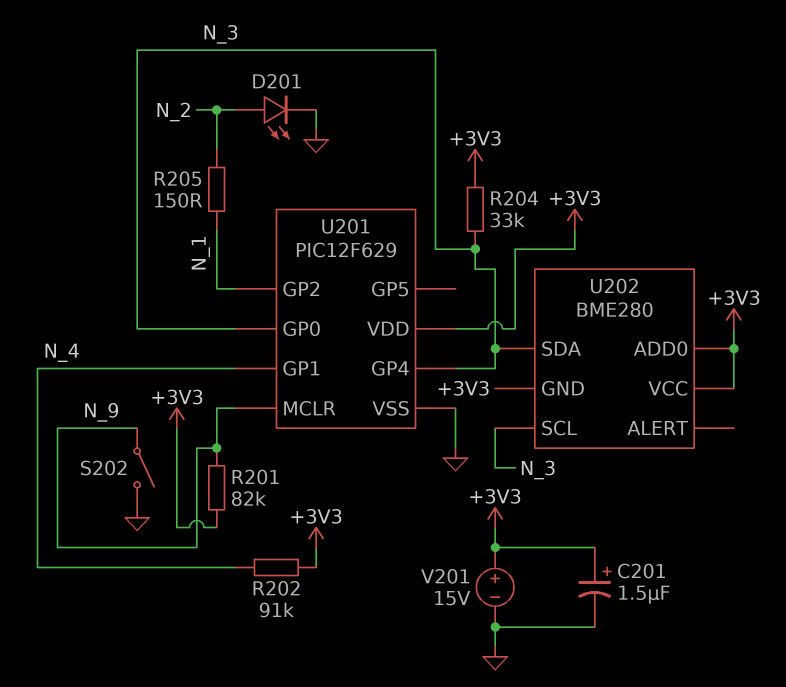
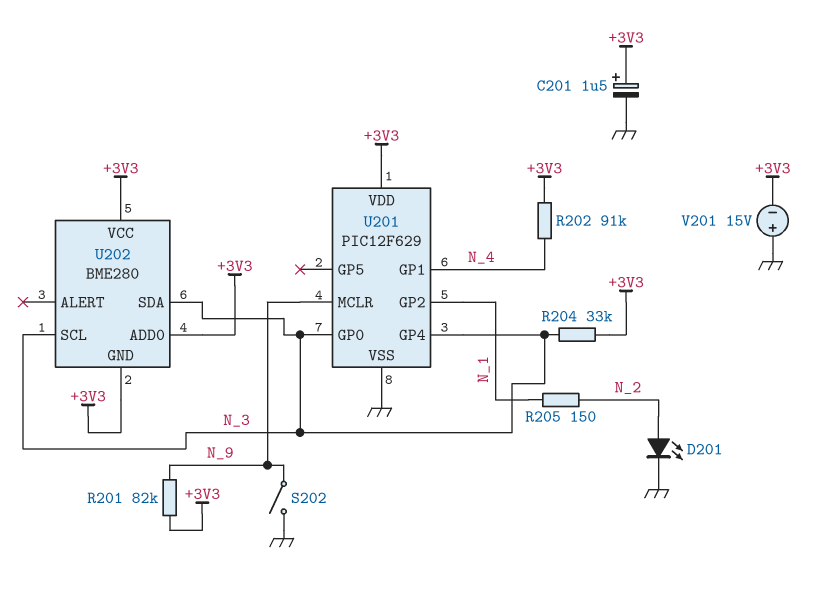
V201: 15V (plus +3V3, minus GND) -> 15V (plus GND, minus +3V3)

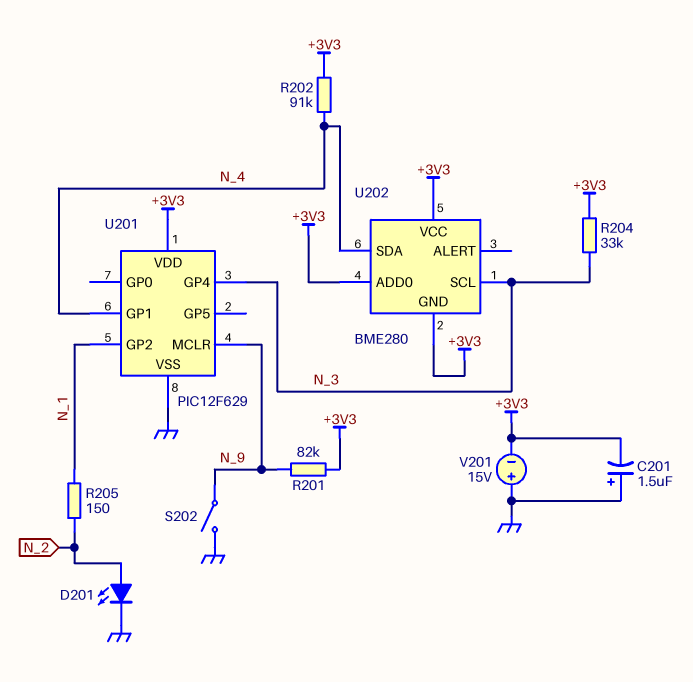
C201: 1.5uF (plus +3V3, minus GND) -> 1.5uF (plus GND, minus +3V3)
U201 pin GP0: N_3 -> none
U202 pin SDA: N_3 -> N_4

